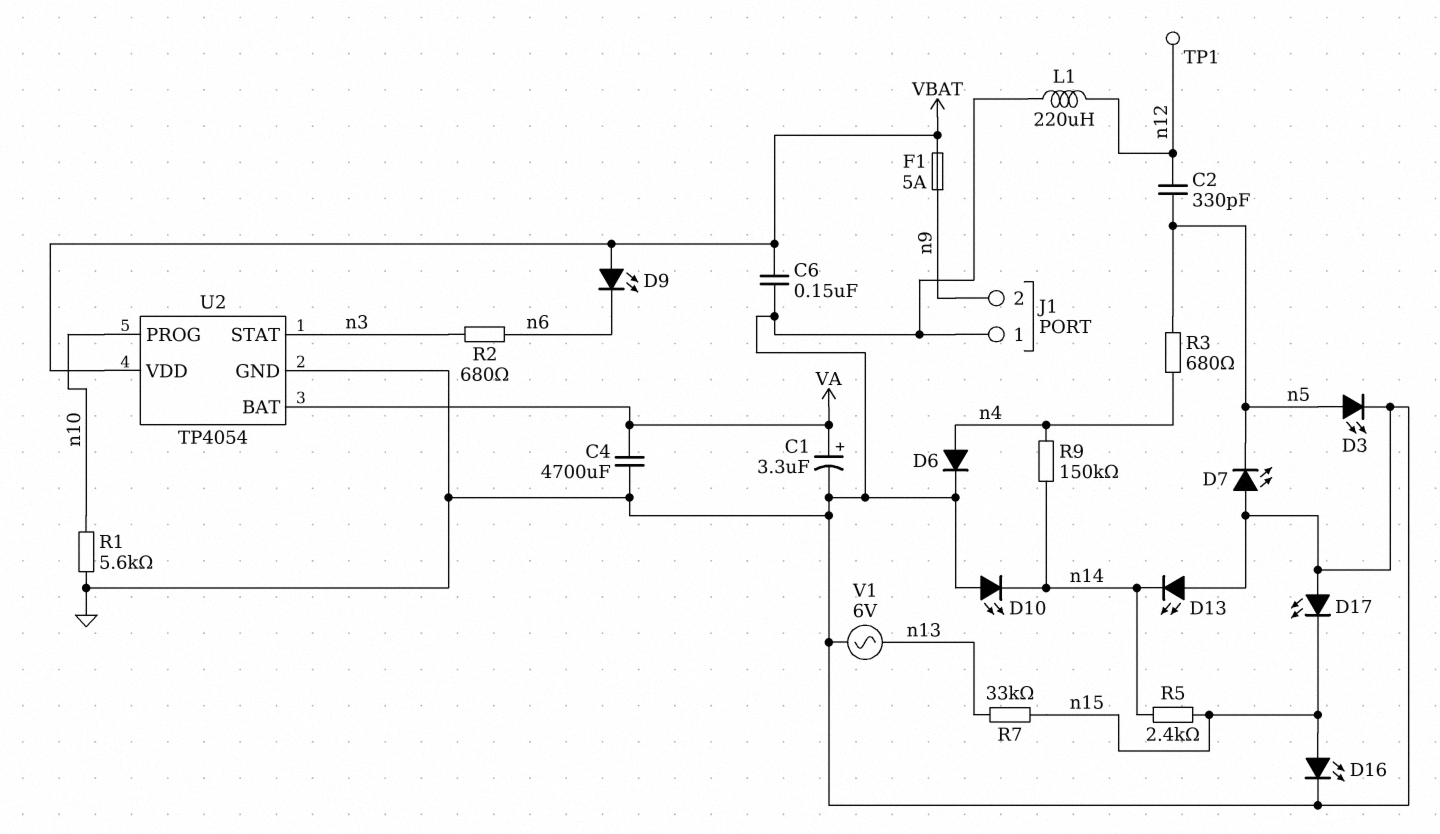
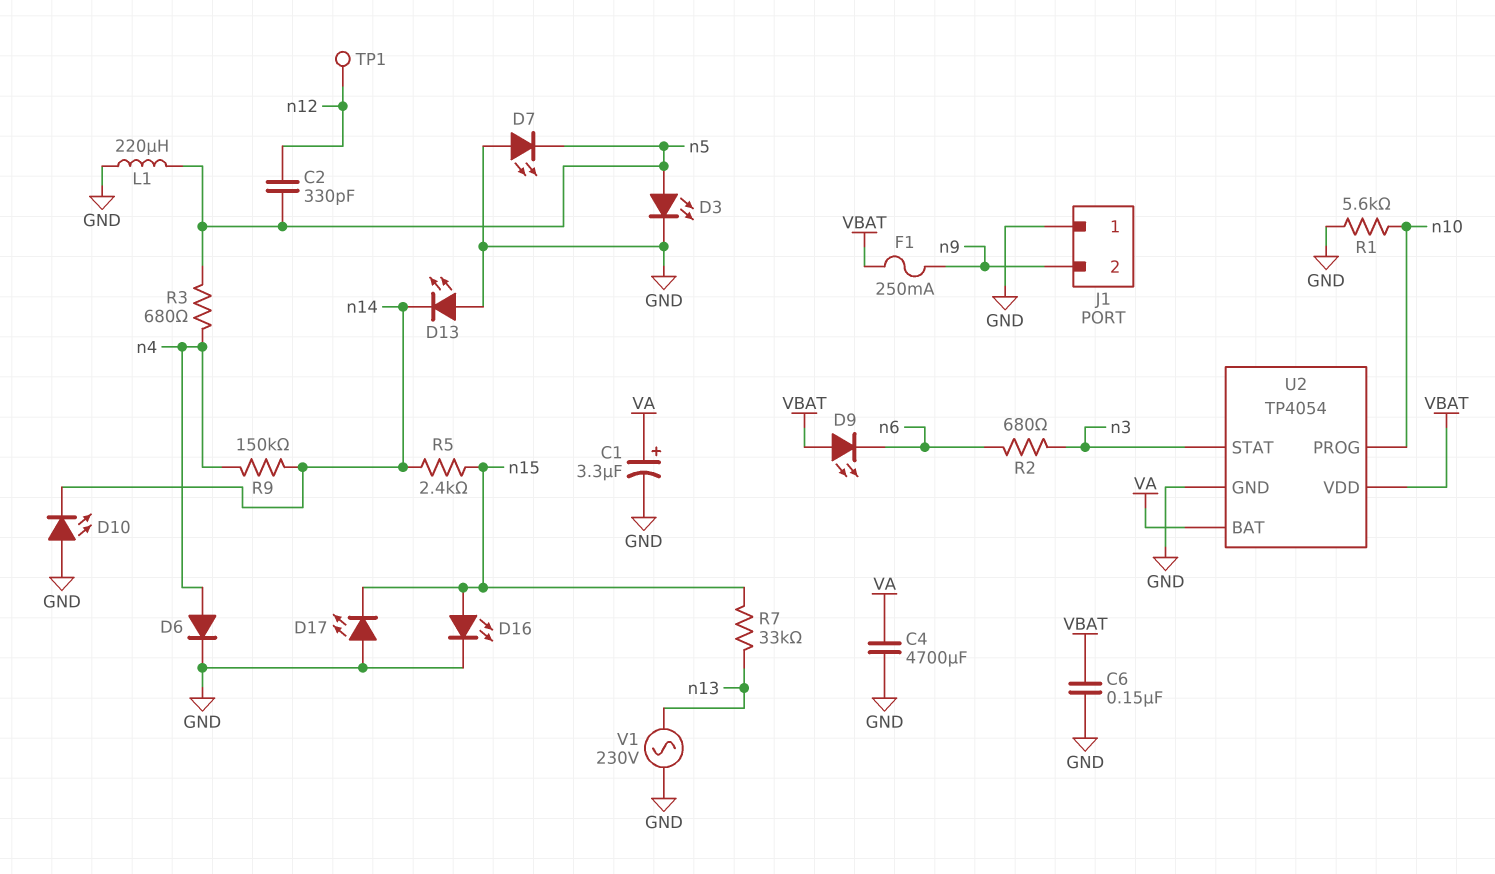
F1: 5A (VBAT, n9) -> 250mA (VBAT, n9)
L1: 220uH (GND, n12) -> 220uH (GND, n5)
V1: AC 6V (GND, n13) -> AC 230V (GND, n13)

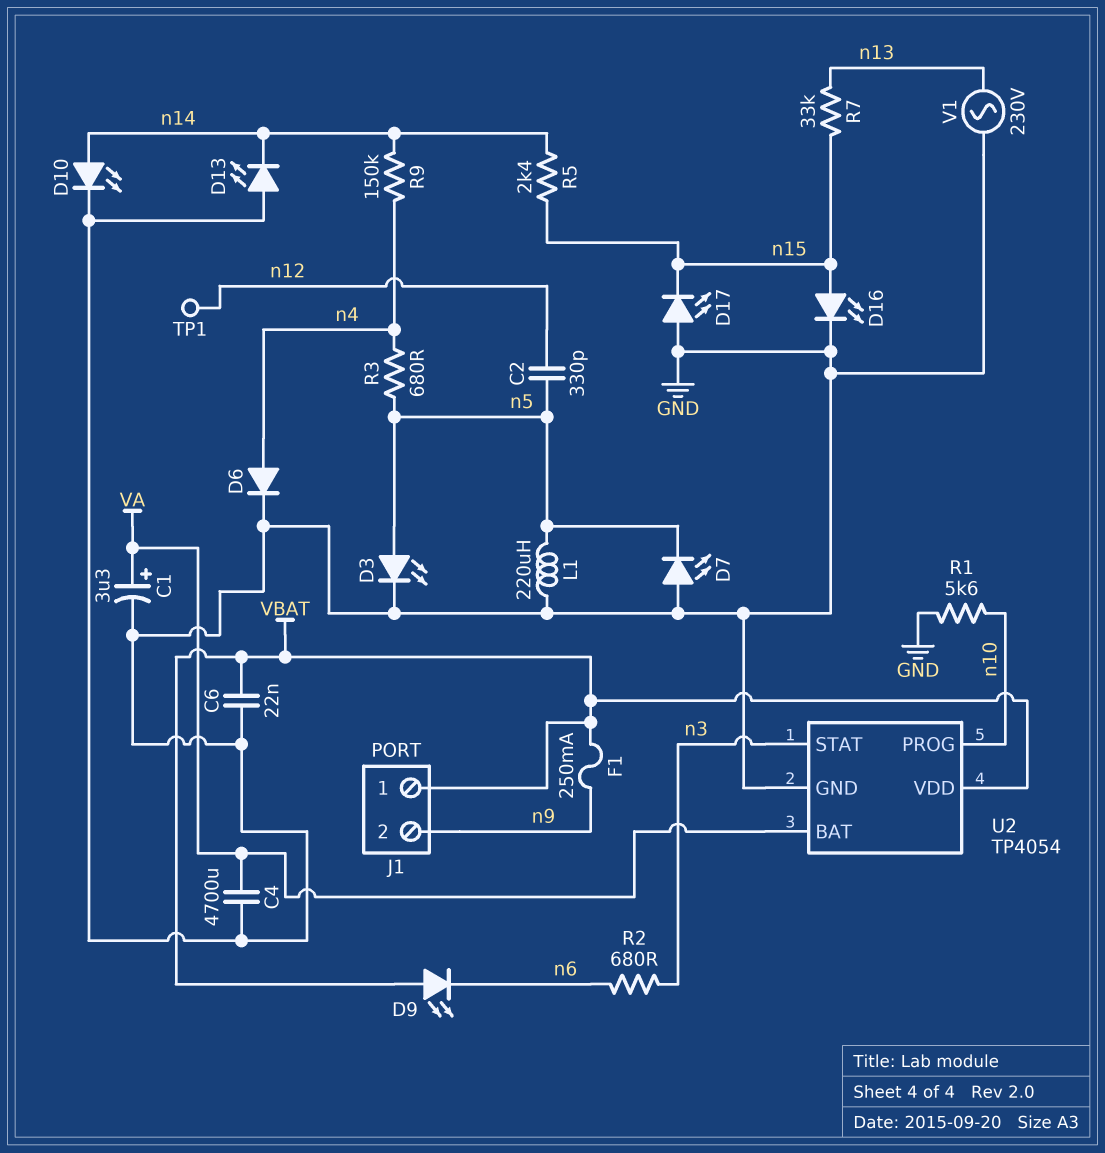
C6: 150nF (GND, VBAT) -> 22nF (GND, VBAT)
D10: LED (A GND, K n14) -> LED (A n14, K GND)
J1 pin 1: GND -> VBAT

